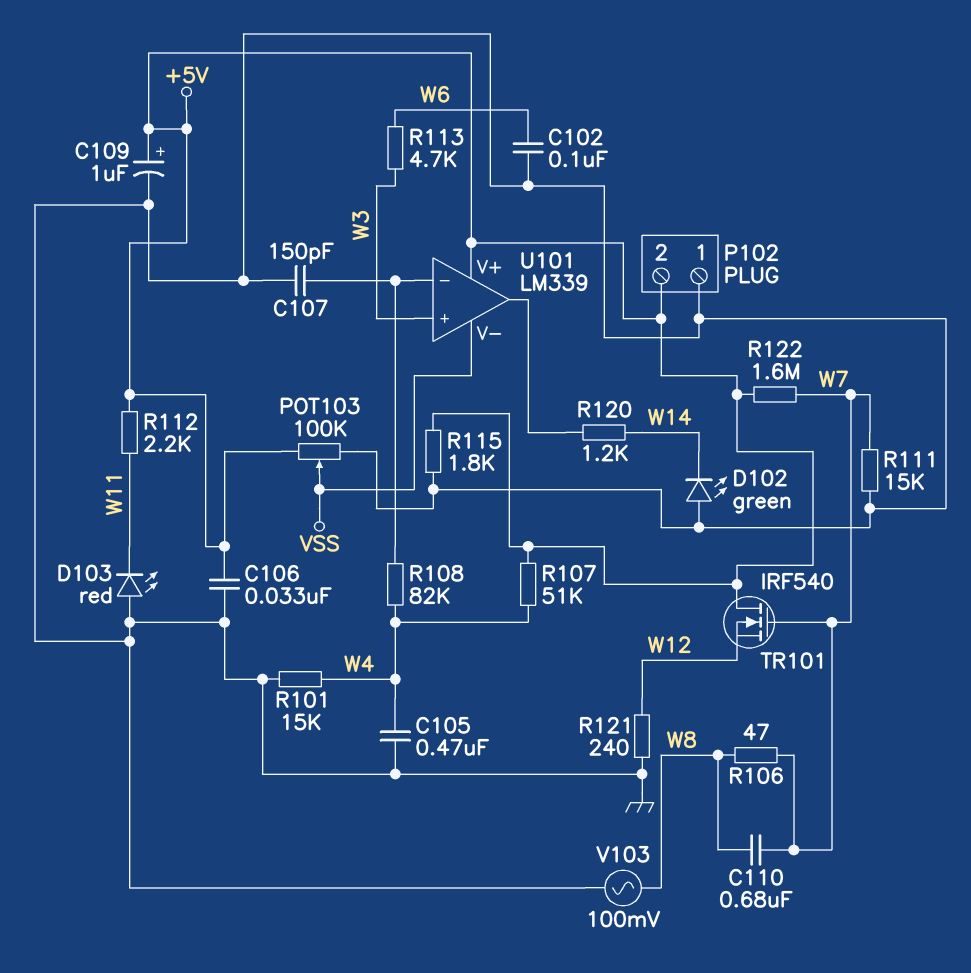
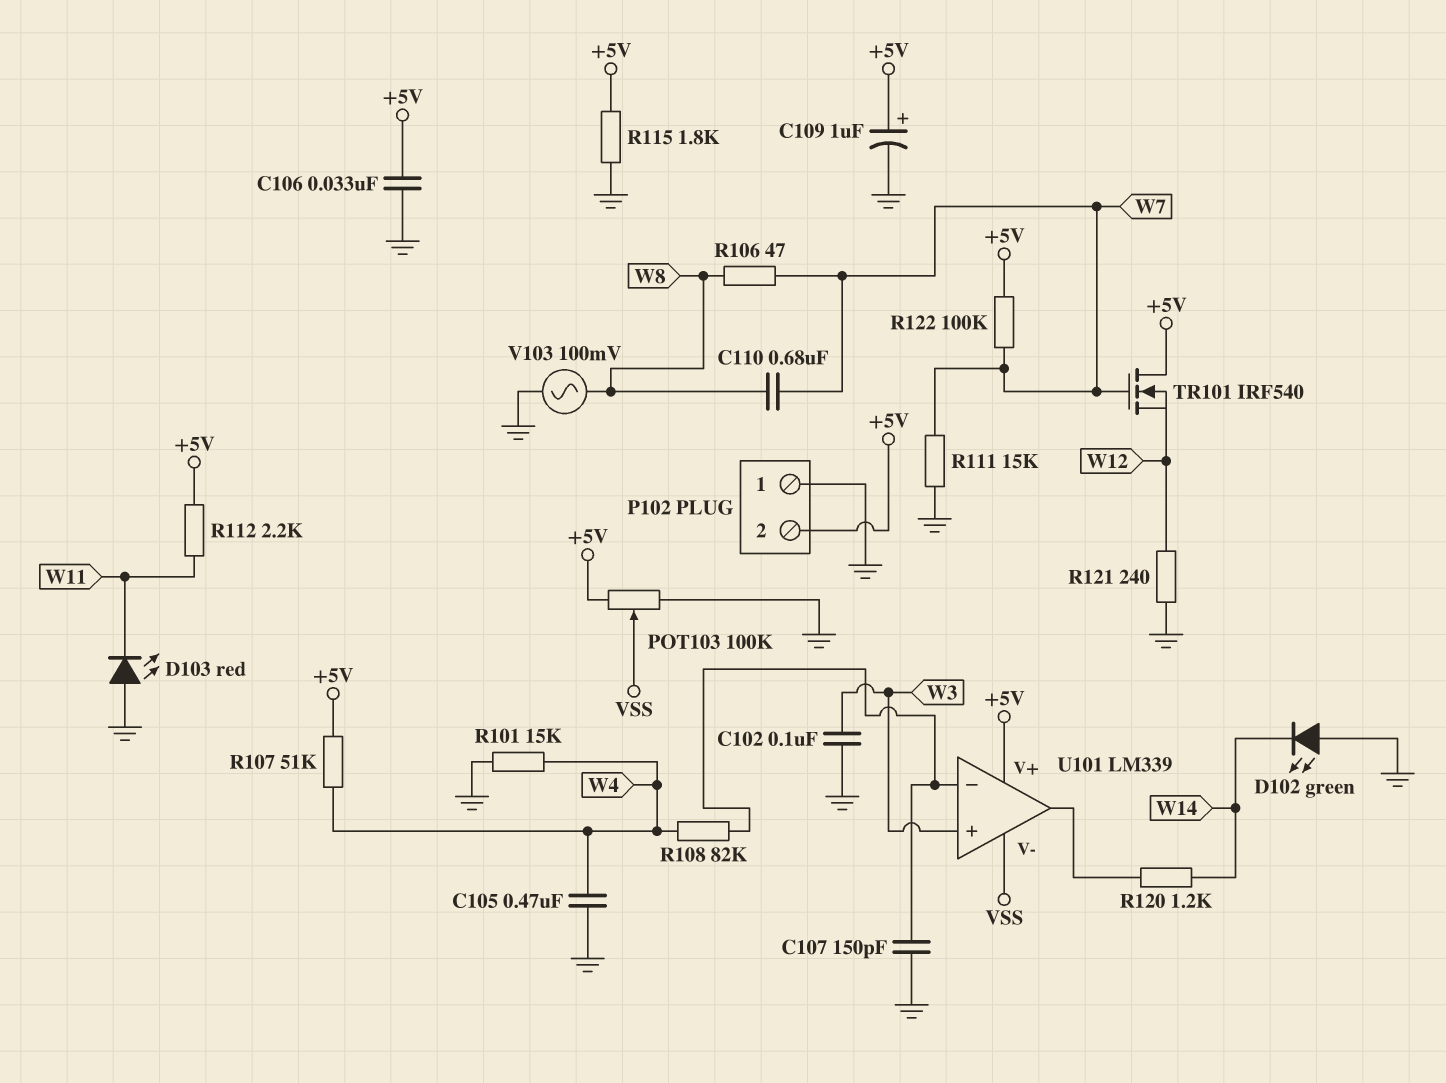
C102: 100nF (GND, W6) -> 100nF (GND, W3)
R113: 4.7k (W3, W6) -> none
R122: 1.6M (+5V, W7) -> 100k (+5V, W7)

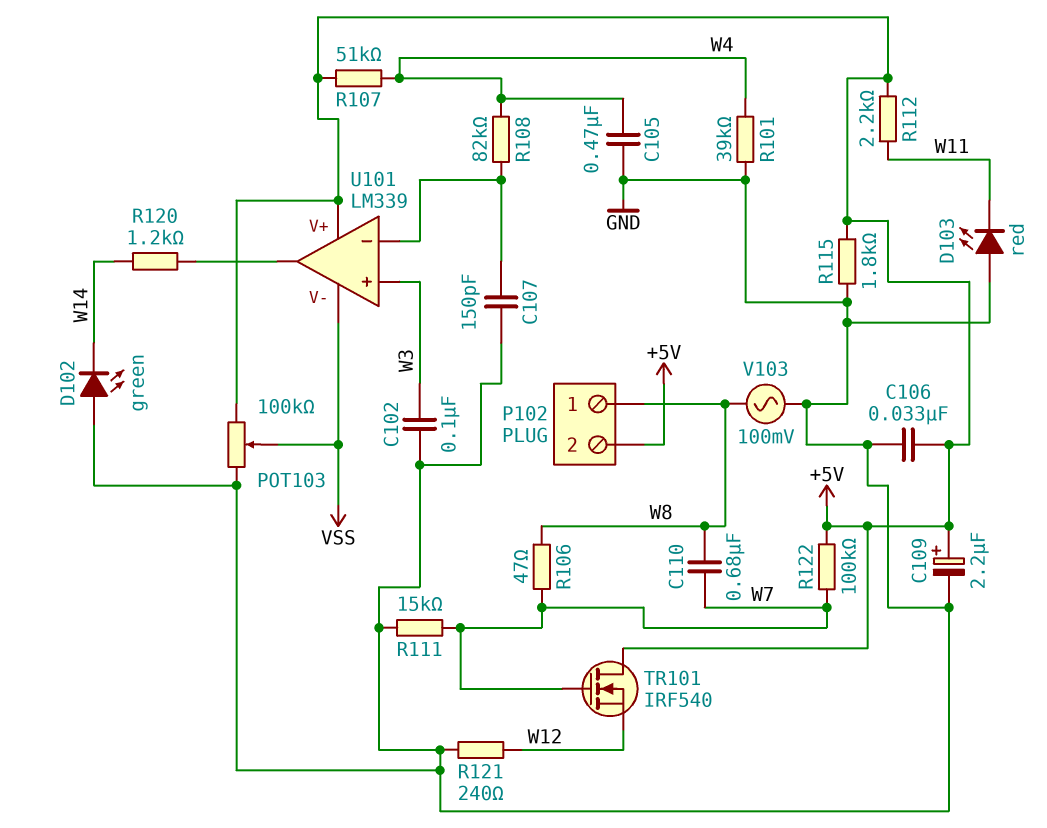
C109: 1uF (plus +5V, minus GND) -> 2.2uF (plus +5V, minus GND)
P102 pin 1: GND -> W8
R101: 15k (GND, W4) -> 39k (GND, W4)

